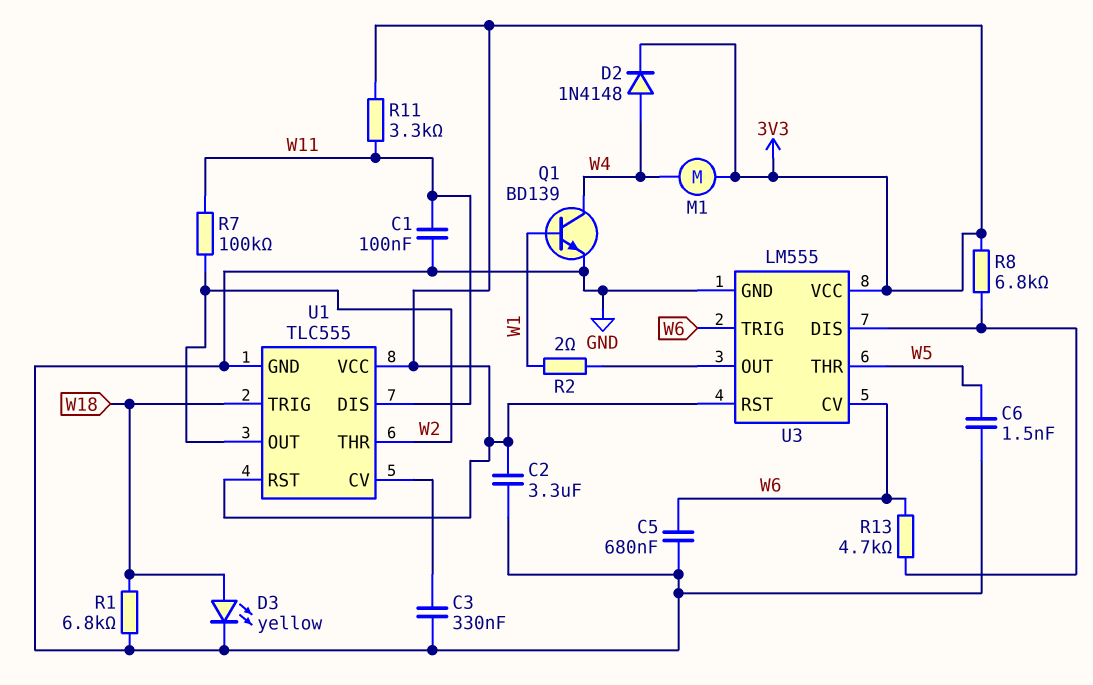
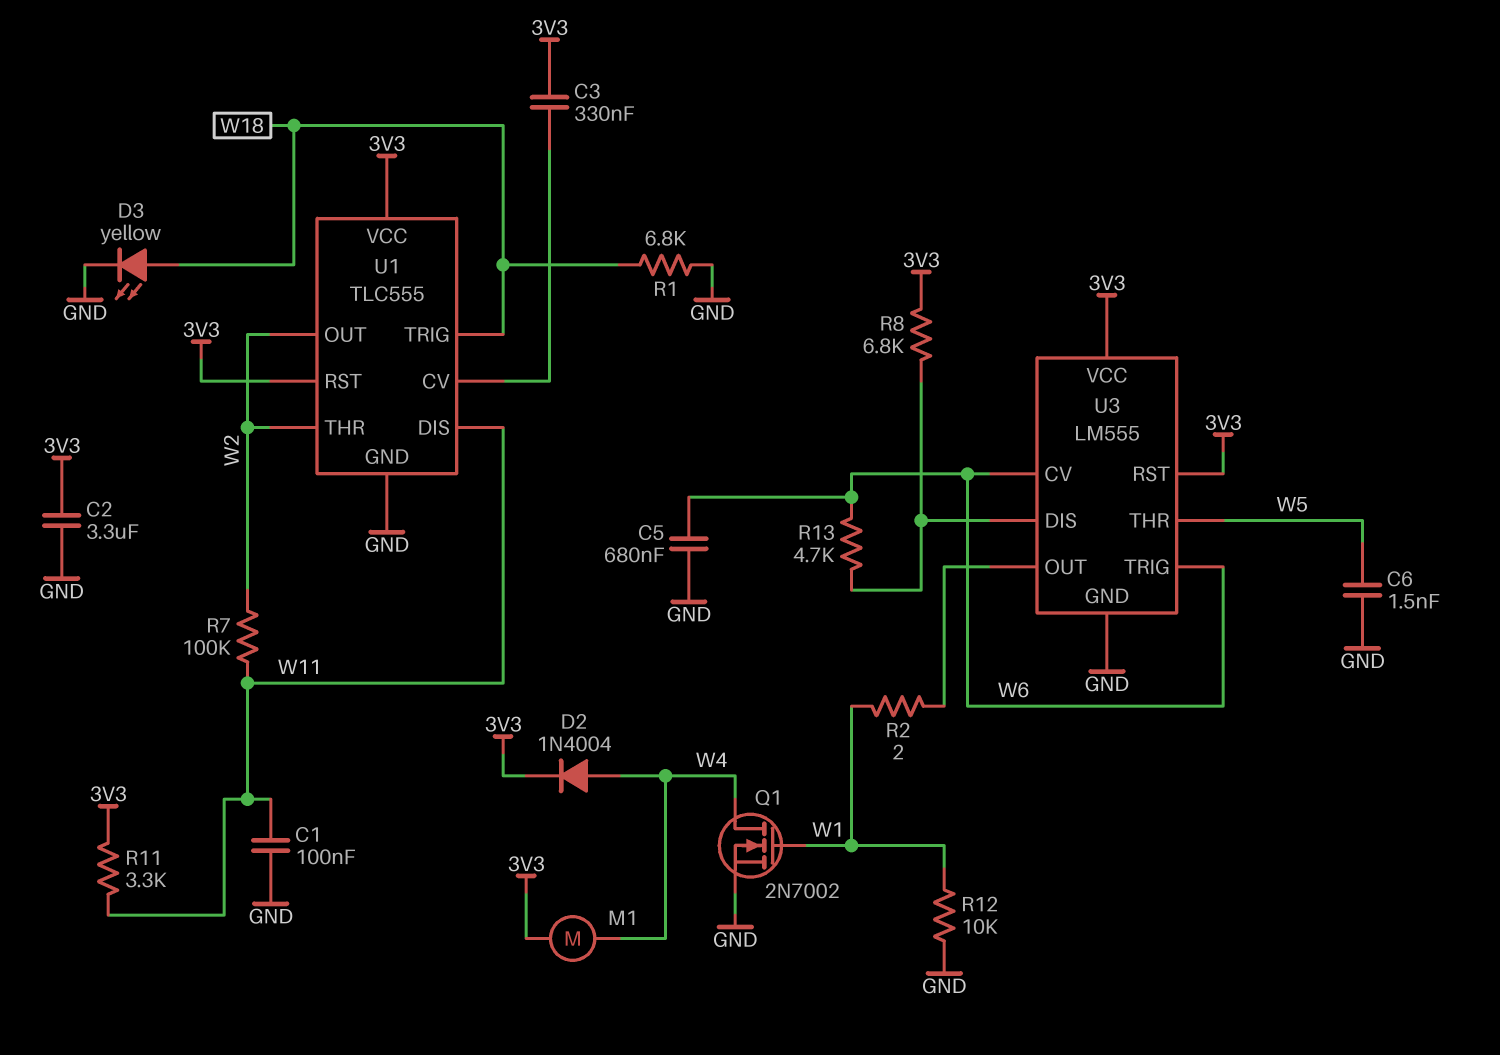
C3: 330nF (GND, U1/CV) -> 330nF (3V3, U1/CV)
D2: diode 1N4148 (A W4, K 3V3) -> diode 1N4004 (A W4, K 3V3)
Q1: NPN BD139 (B W1, C W4, E GND) -> NMOS 2N7002 (G W1, D W4, S GND)
R12: none -> 10k (GND, W1)

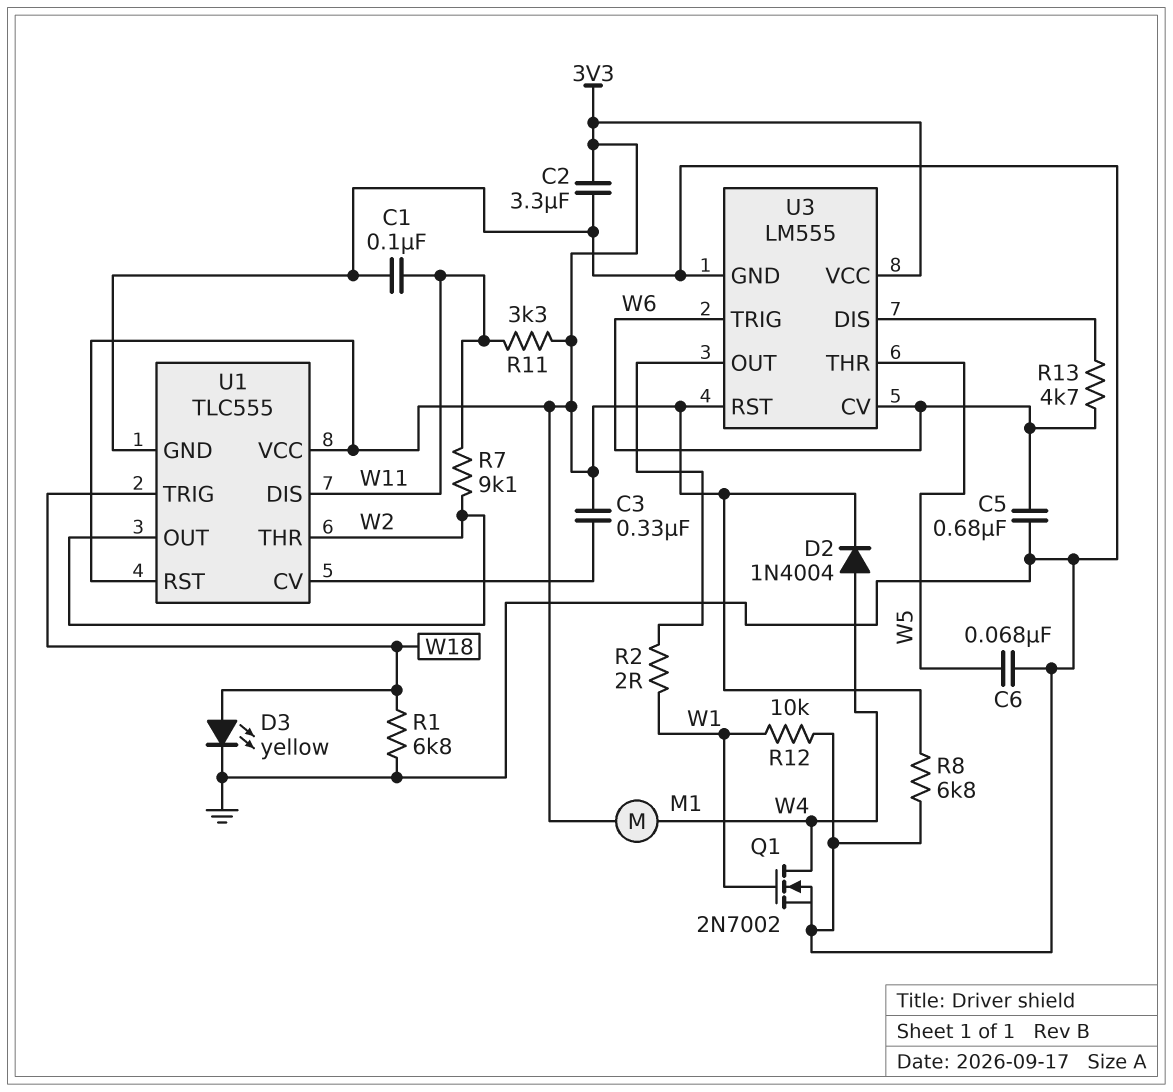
C6: 1.5nF (GND, W5) -> 68nF (GND, W5)
R7: 100k (W2, W11) -> 9.1k (W2, W11)
R8: 6.8k (3V3, U3/DIS) -> 6.8k (3V3, GND)

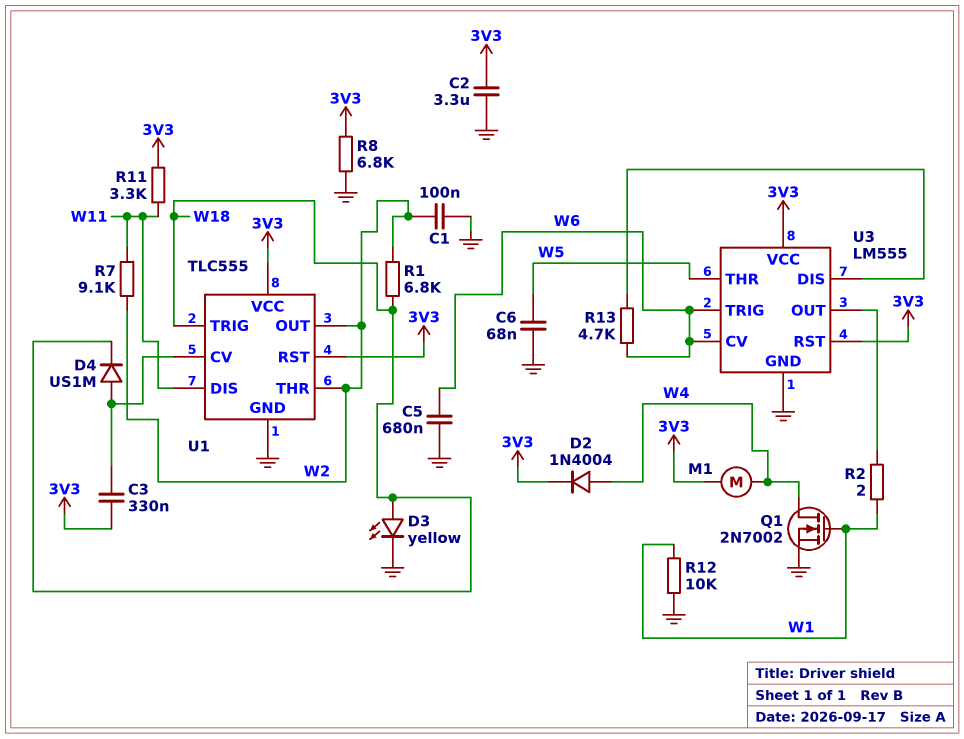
C1: 100nF (GND, W11) -> 100nF (GND, W2)
D4: none -> diode US1M (A U1/CV, K W18)
R1: 6.8k (GND, W18) -> 6.8k (W2, W18)

